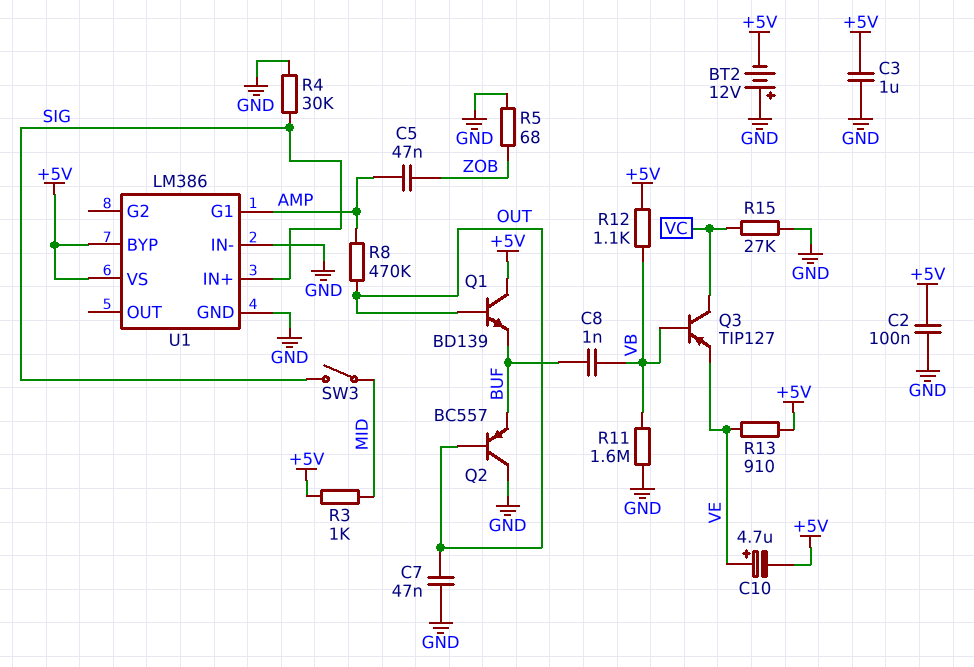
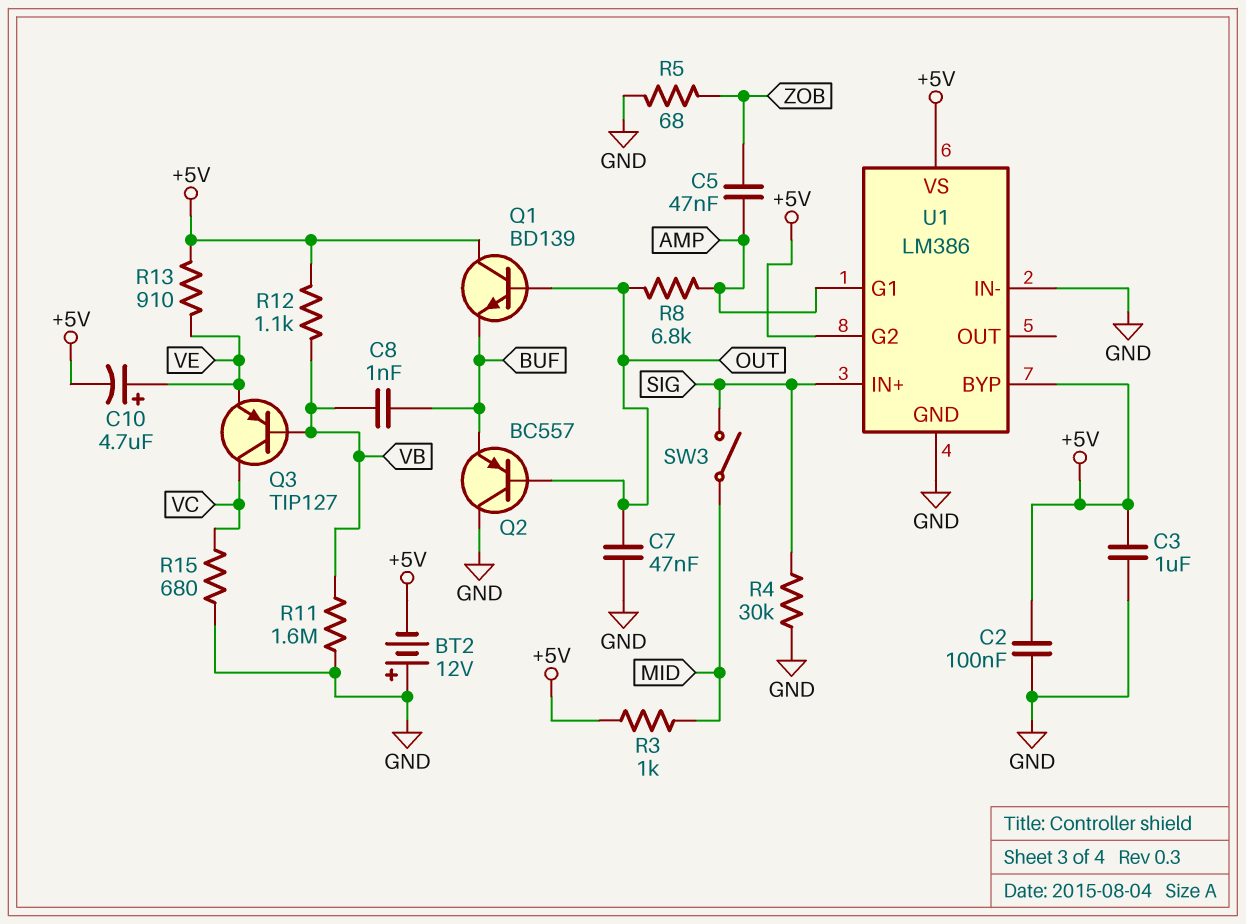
R8: 470k (AMP, OUT) -> 6.8k (AMP, OUT)
R15: 27k (GND, VC) -> 680 (GND, VC)
U1 pin G2: none -> +5V

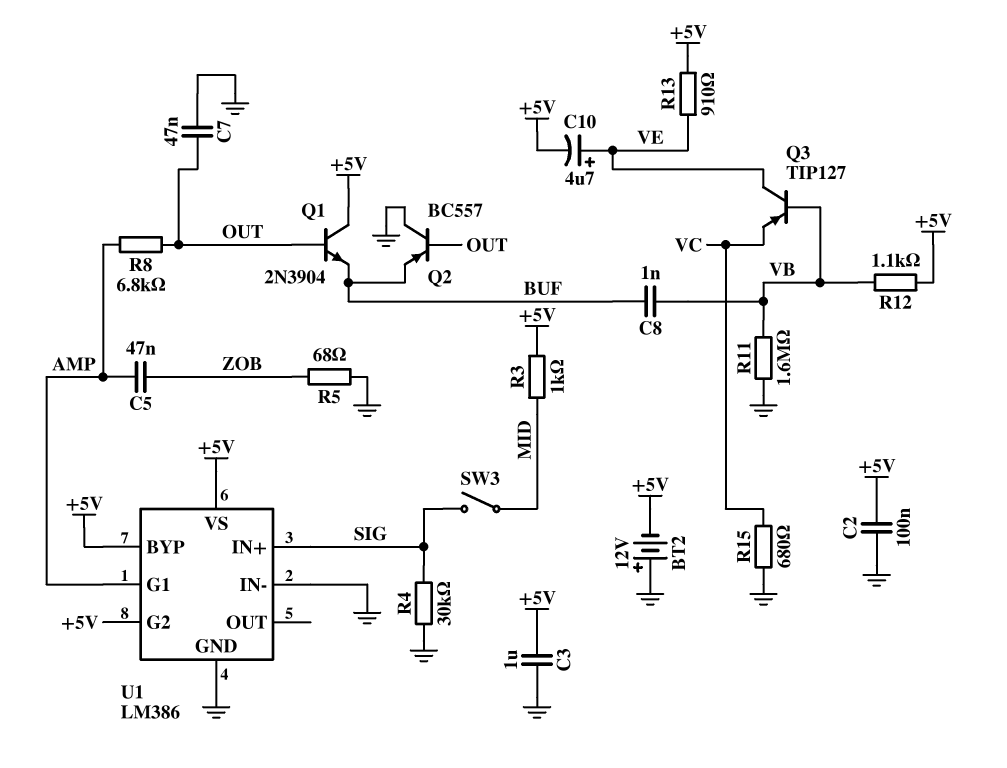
Q1: NPN BD139 (B OUT, C +5V, E BUF) -> NPN 2N3904 (B OUT, C +5V, E BUF)
Q3: PNP TIP127 (B VB, C VC, E VE) -> PNP TIP127 (B VB, C VE, E VC)

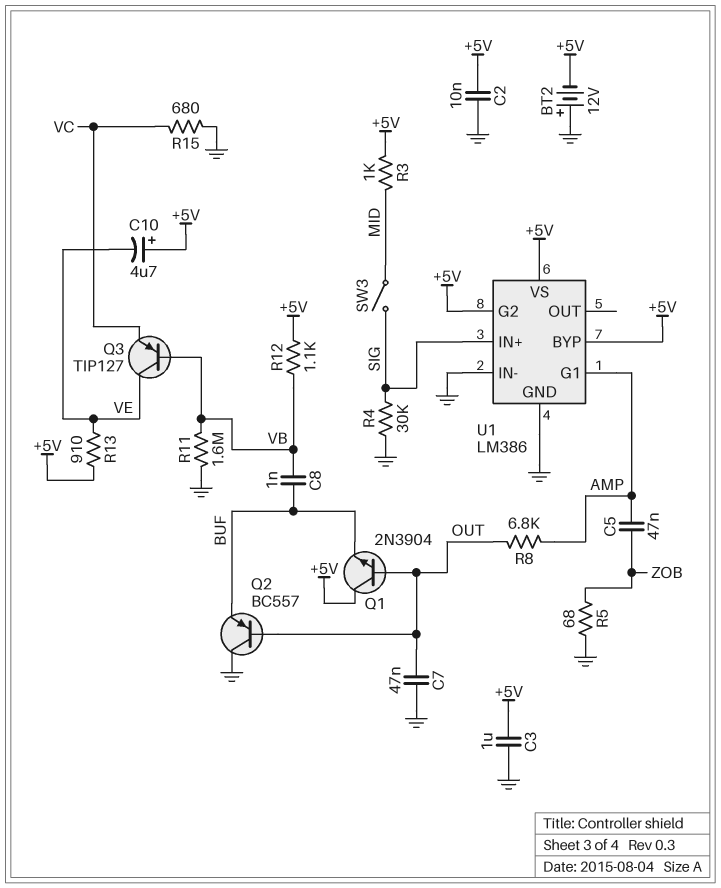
C2: 100nF (+5V, GND) -> 10nF (+5V, GND)
C10: 4.7uF (plus VE, minus +5V) -> 4.7uF (plus +5V, minus VE)

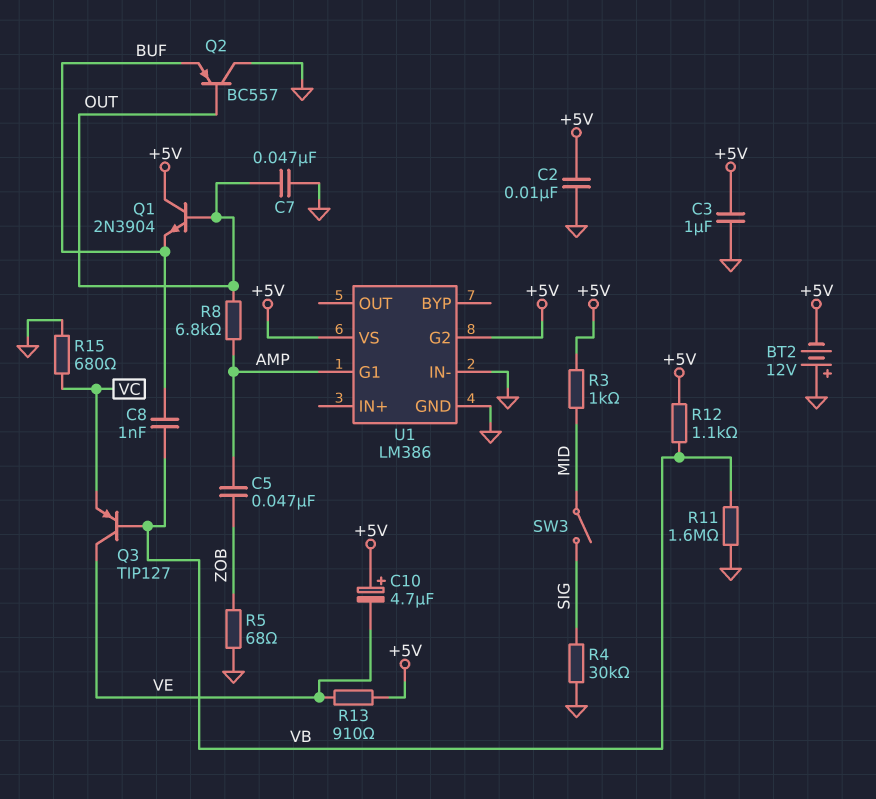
U1 pin BYP: +5V -> none
U1 pin IN+: SIG -> none

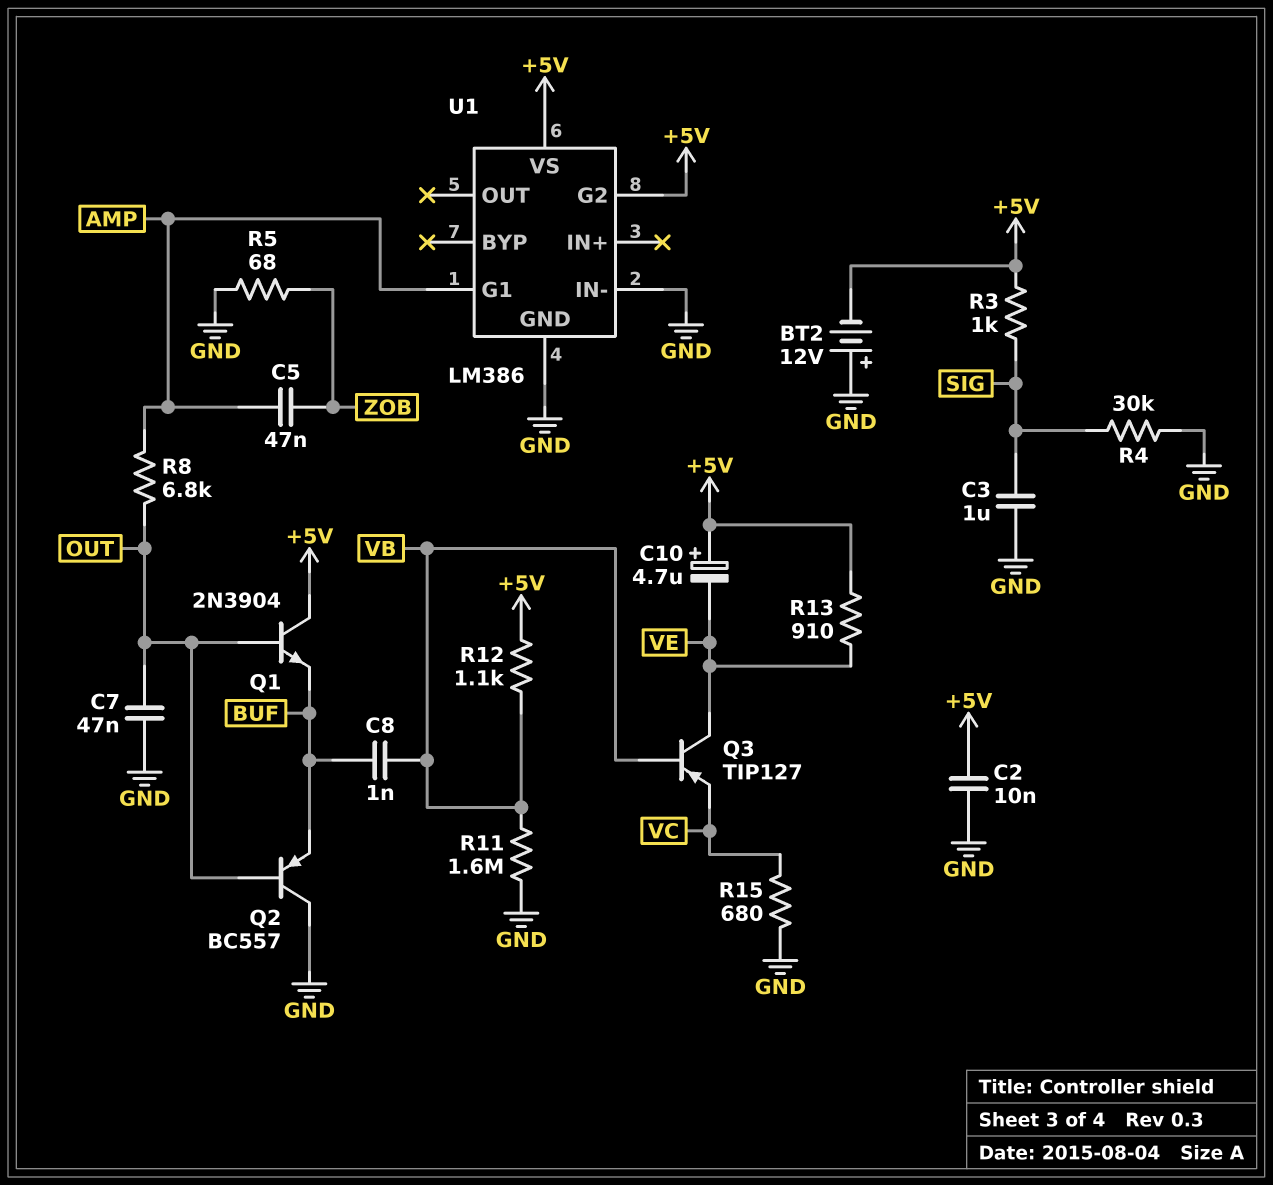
C3: 1uF (+5V, GND) -> 1uF (GND, SIG)
R3: 1k (+5V, MID) -> 1k (+5V, SIG)
SW3: switch (MID, SIG) -> none

